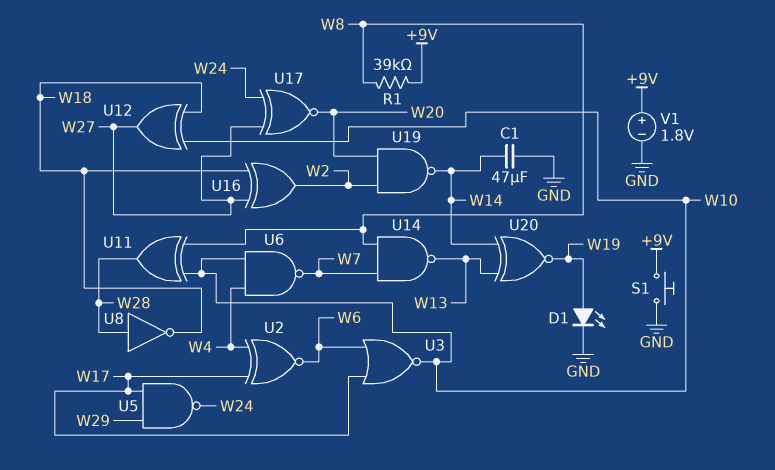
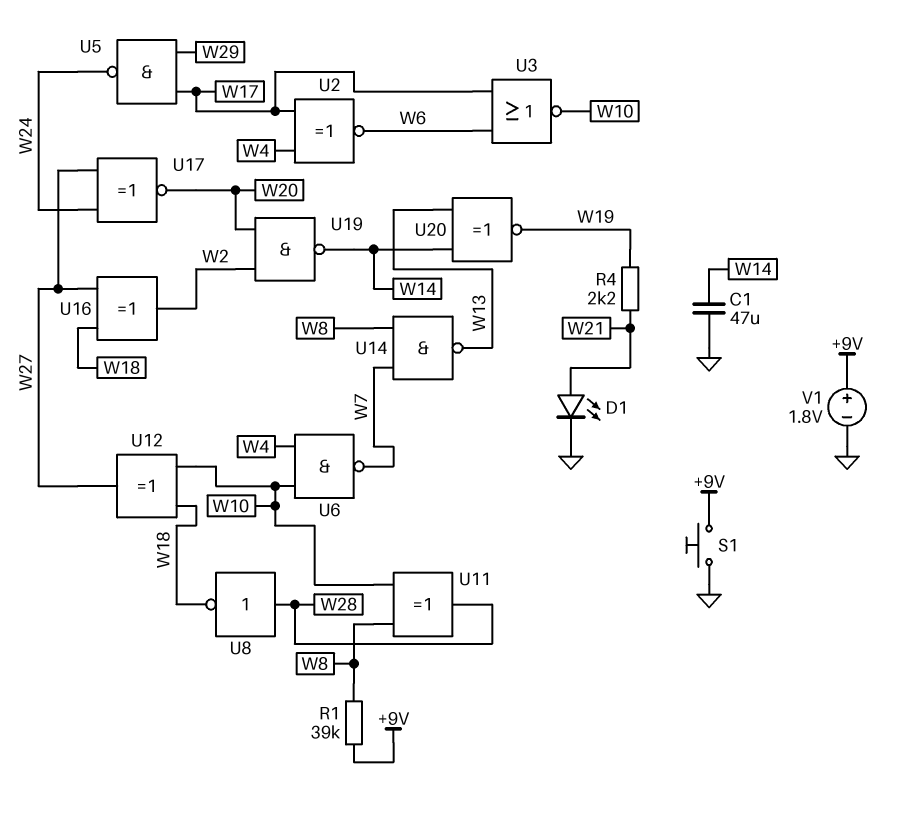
D1: LED (A W19, K GND) -> LED (A W21, K GND)
R4: none -> 2.2k (W19, W21)

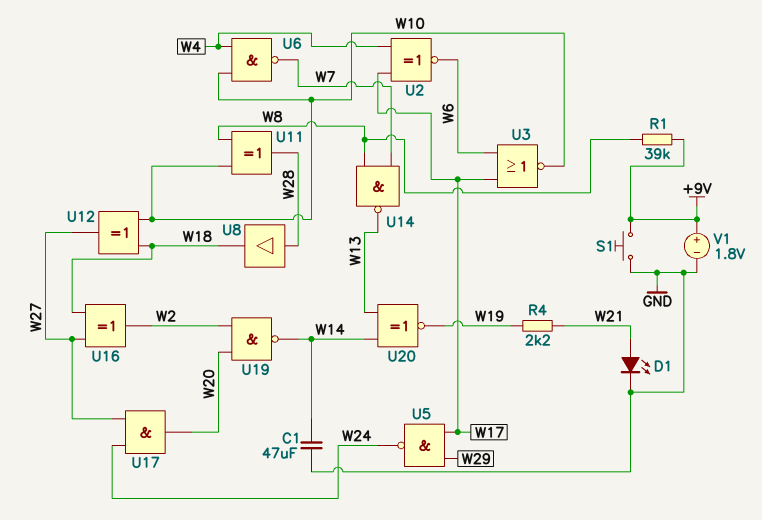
U8: NOT (in W28, out W18) -> buffer (in W28, out W18)
U17: XNOR (in W24, in W27, out W20) -> AND (in W24, in W27, out W20)

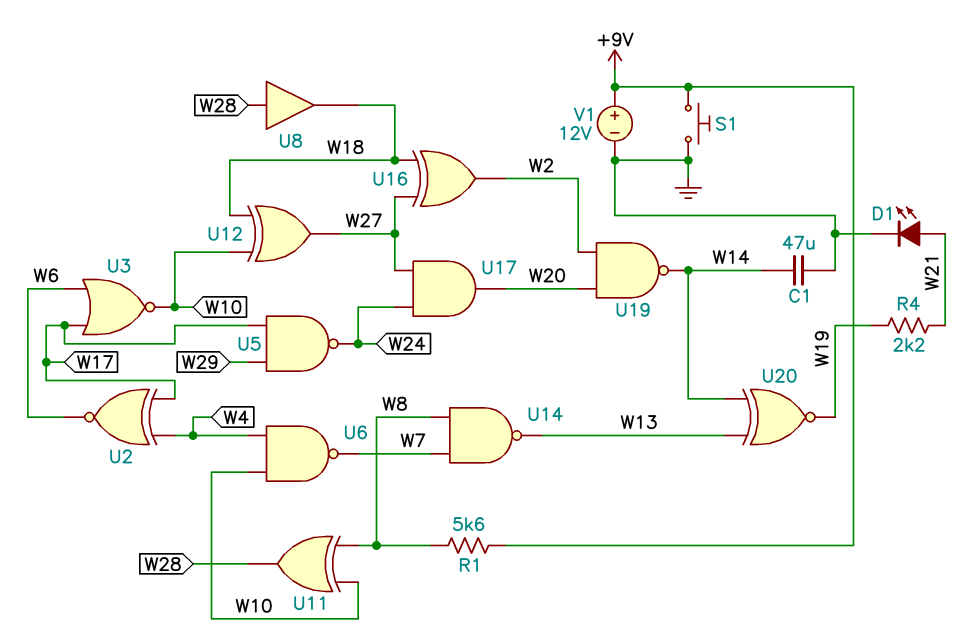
R1: 39k (+9V, W8) -> 5.6k (+9V, W8)
V1: 1.8V (plus +9V, minus GND) -> 12V (plus +9V, minus GND)

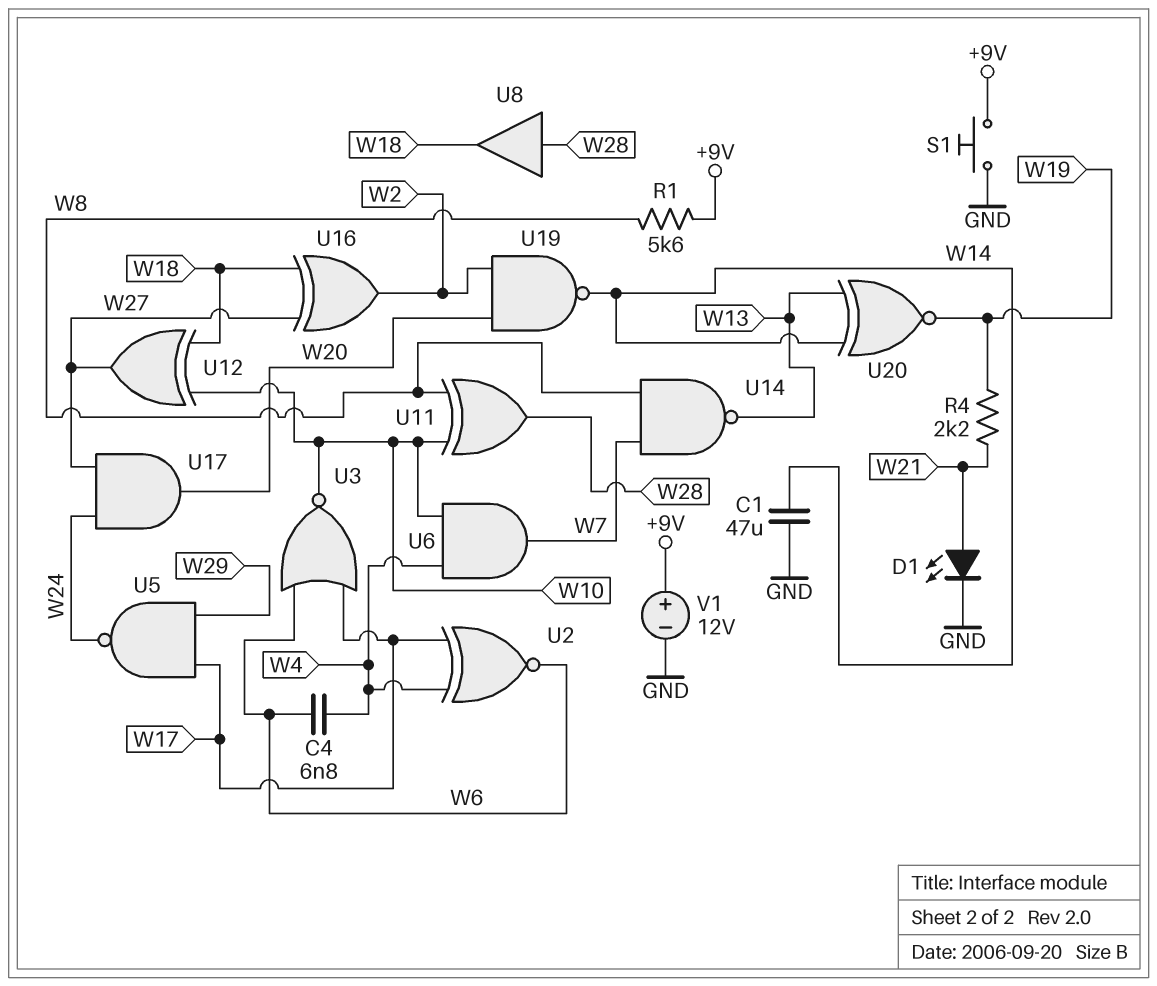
C4: none -> 6.8nF (W4, W6)
U6: NAND (in W4, in W10, out W7) -> AND (in W4, in W10, out W7)

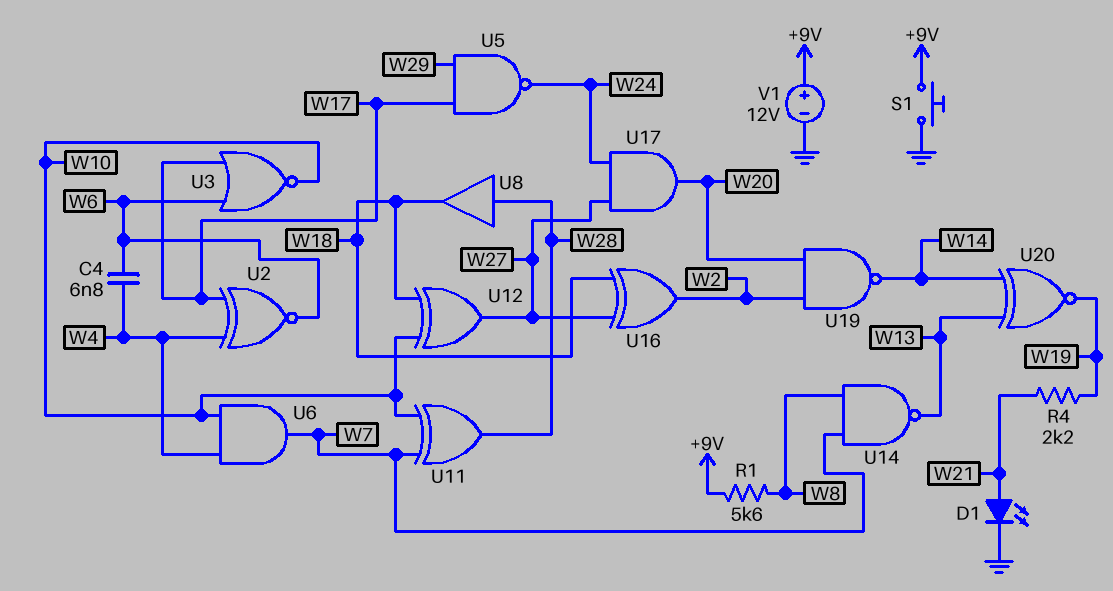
C1: 47uF (GND, W14) -> none
U11: XOR (in W8, in W10, out W28) -> XOR (in W7, in W10, out W28)

